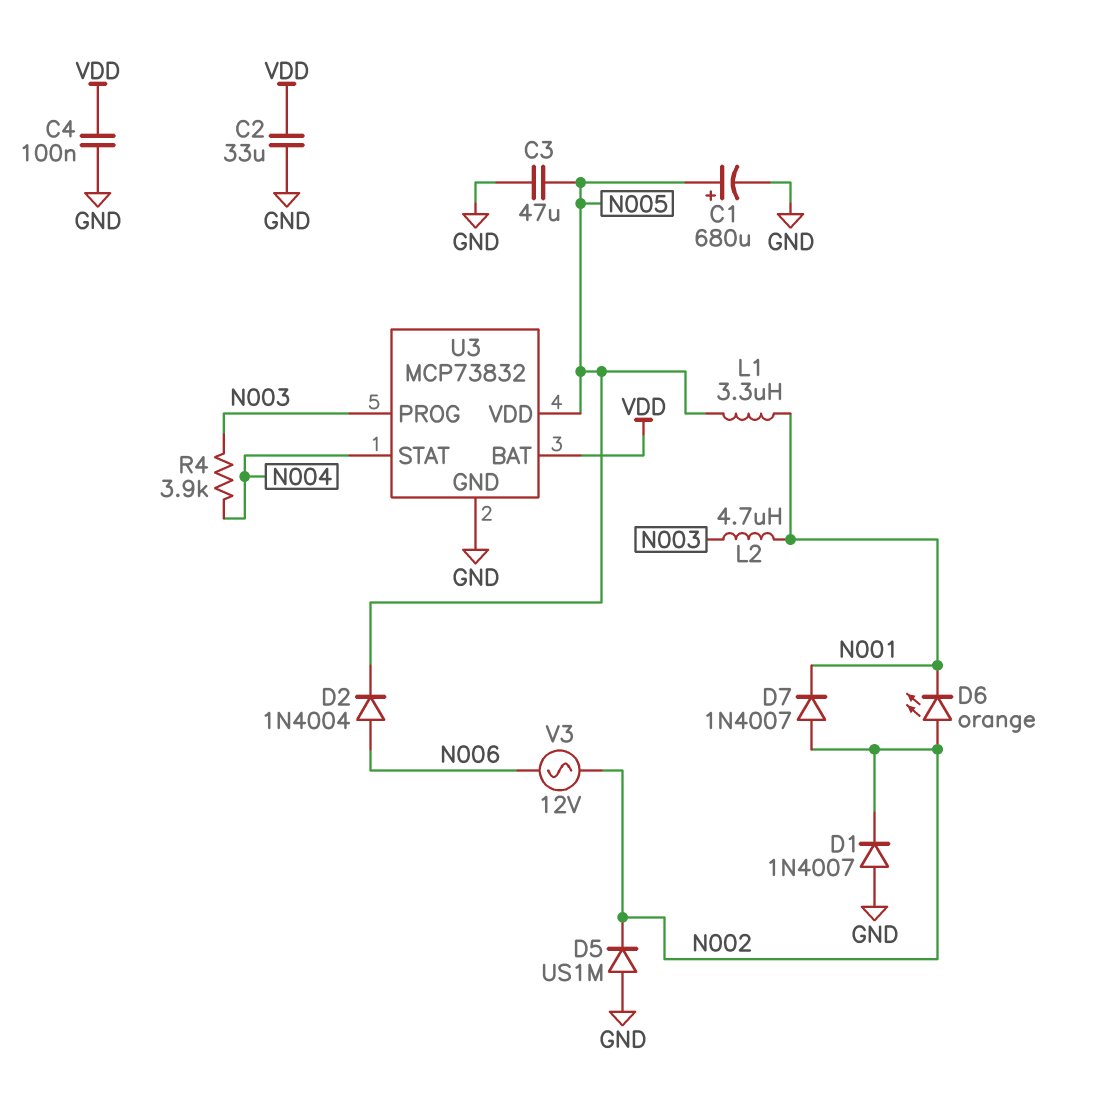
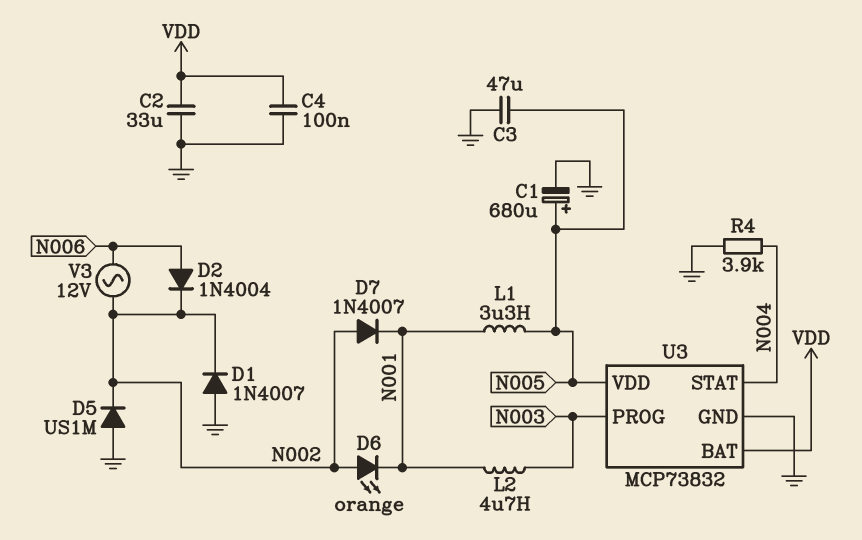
D2: diode 1N4004 (A N006, K N005) -> diode 1N4004 (A N006, K N002)
R4: 3.9k (N003, N004) -> 3.9k (GND, N004)

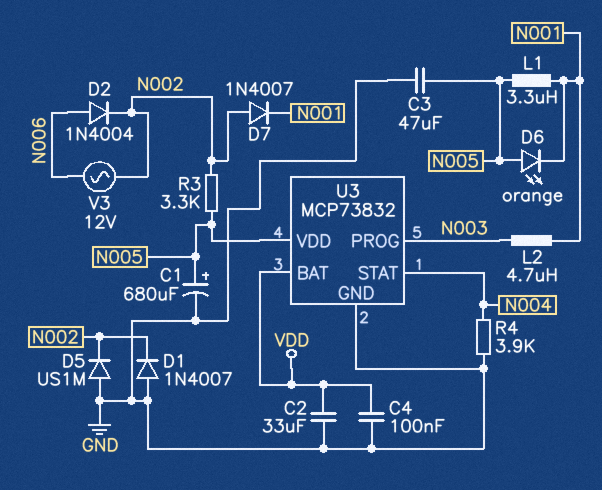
D6: LED orange (A N002, K N001) -> LED orange (A N005, K N001)
R3: none -> 3.3k (N002, N005)

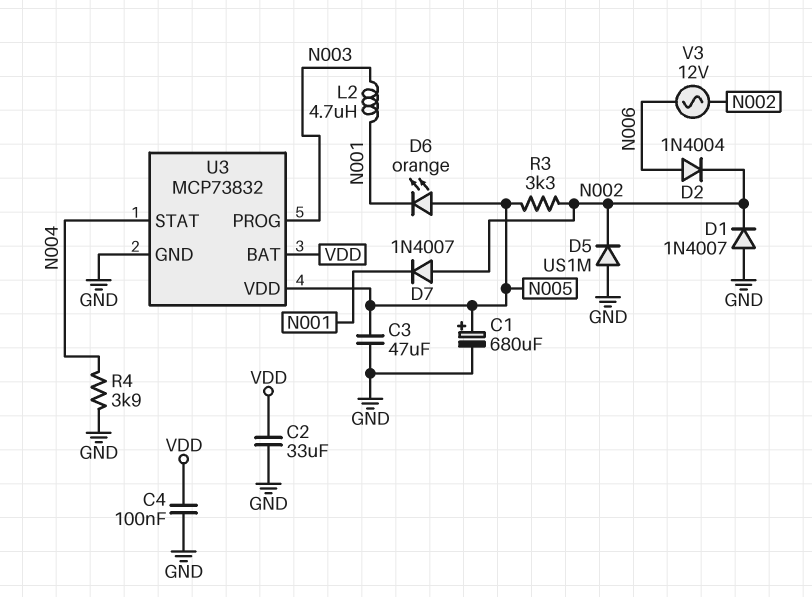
L1: 3.3uH (N001, N005) -> none

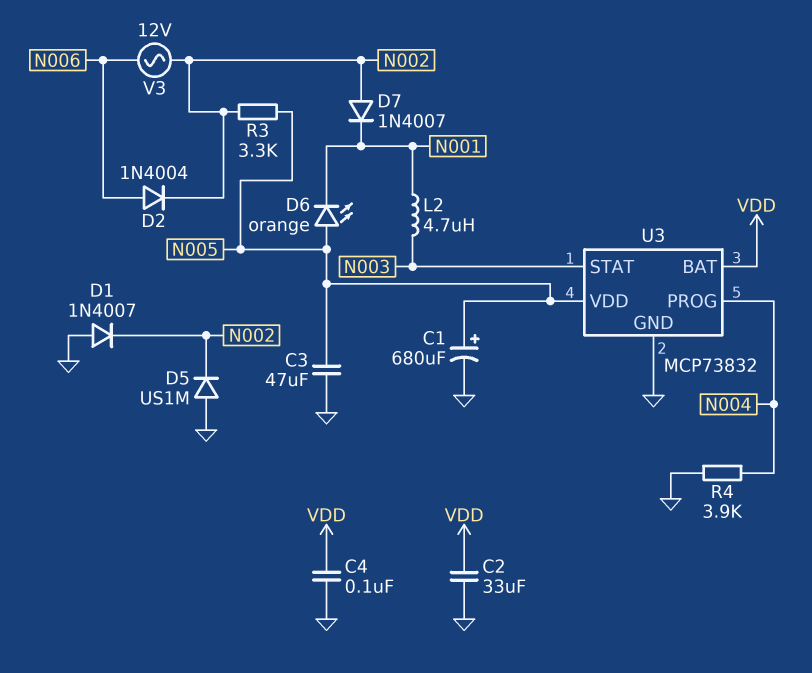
U3 pin PROG: N003 -> N004
U3 pin STAT: N004 -> N003

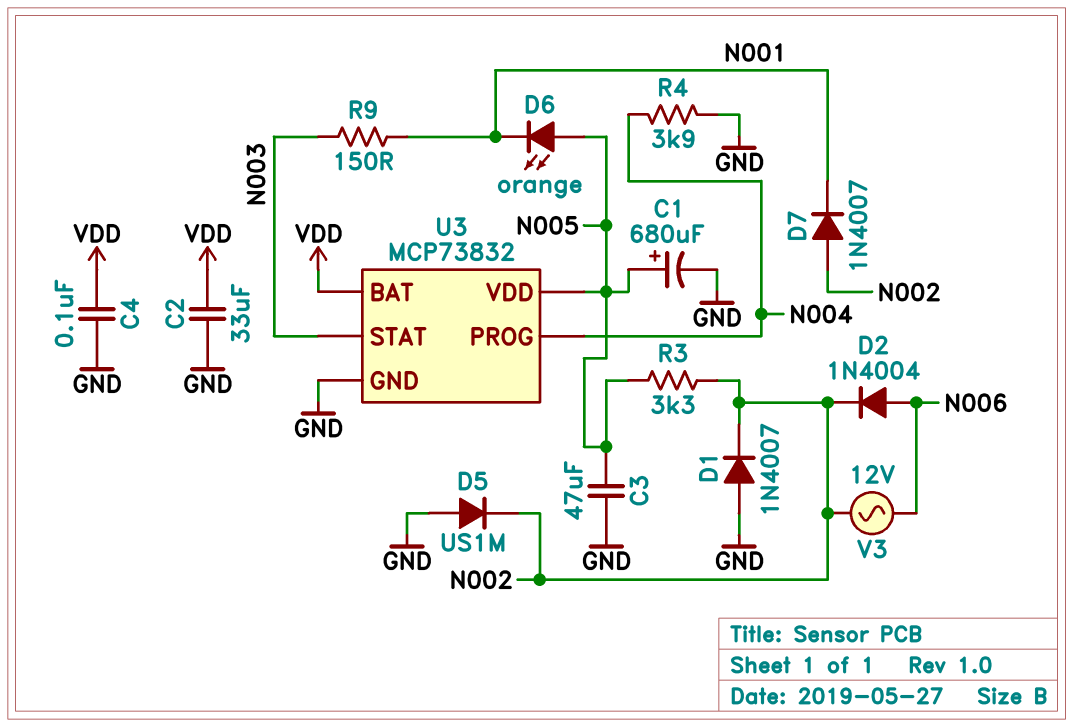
L2: 4.7uH (N001, N003) -> none
R9: none -> 150 (N001, N003)

